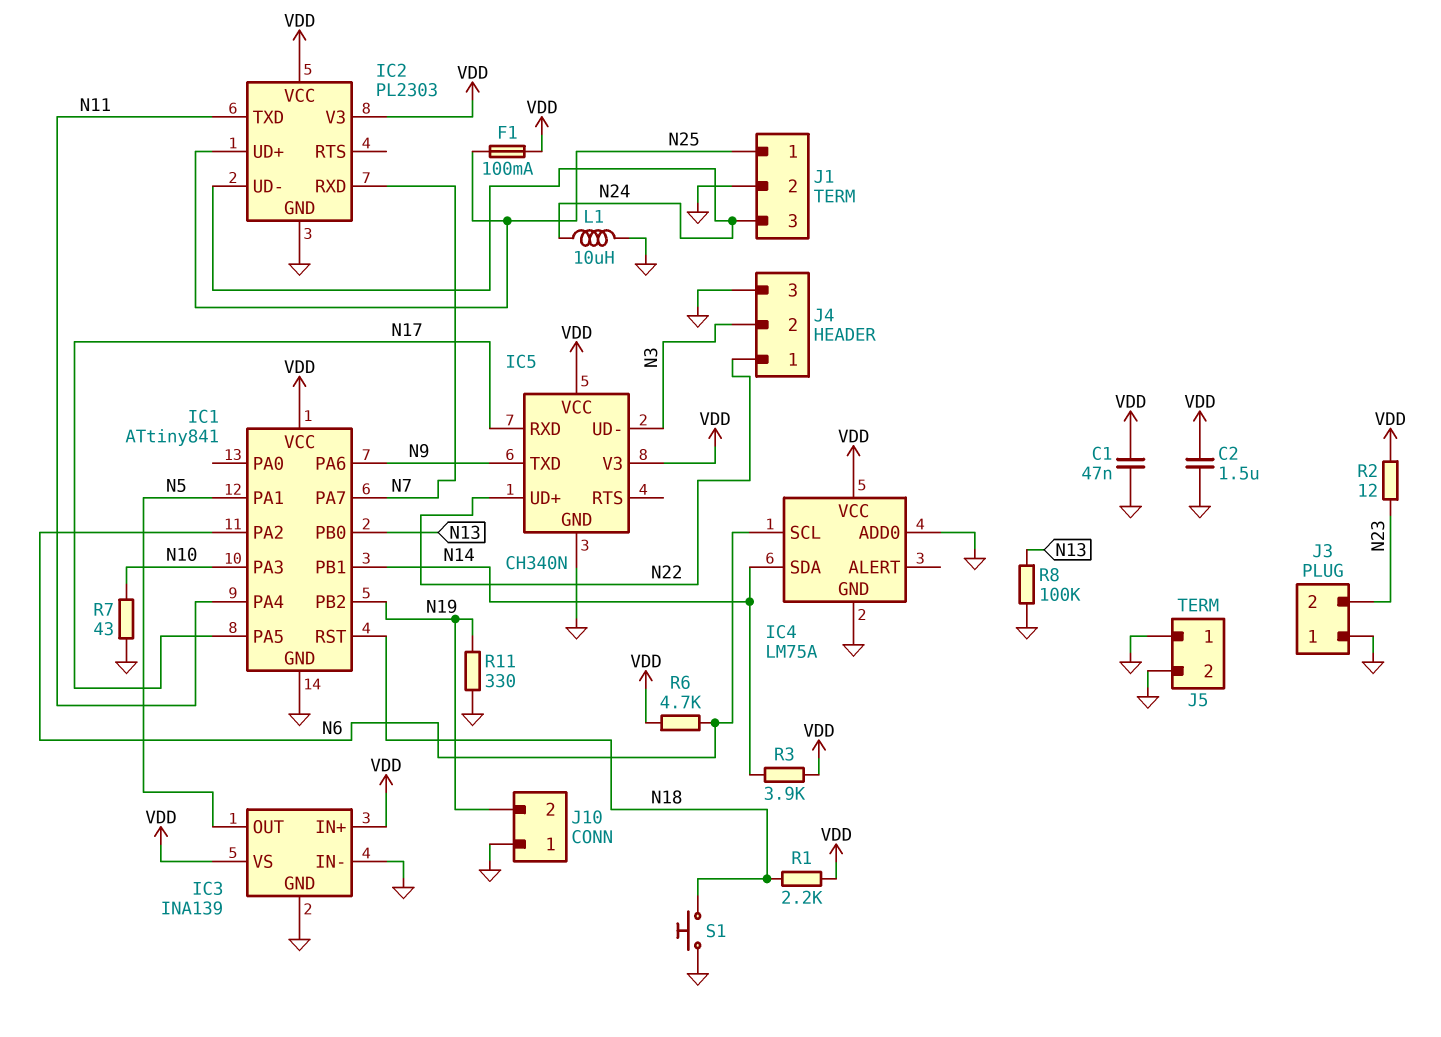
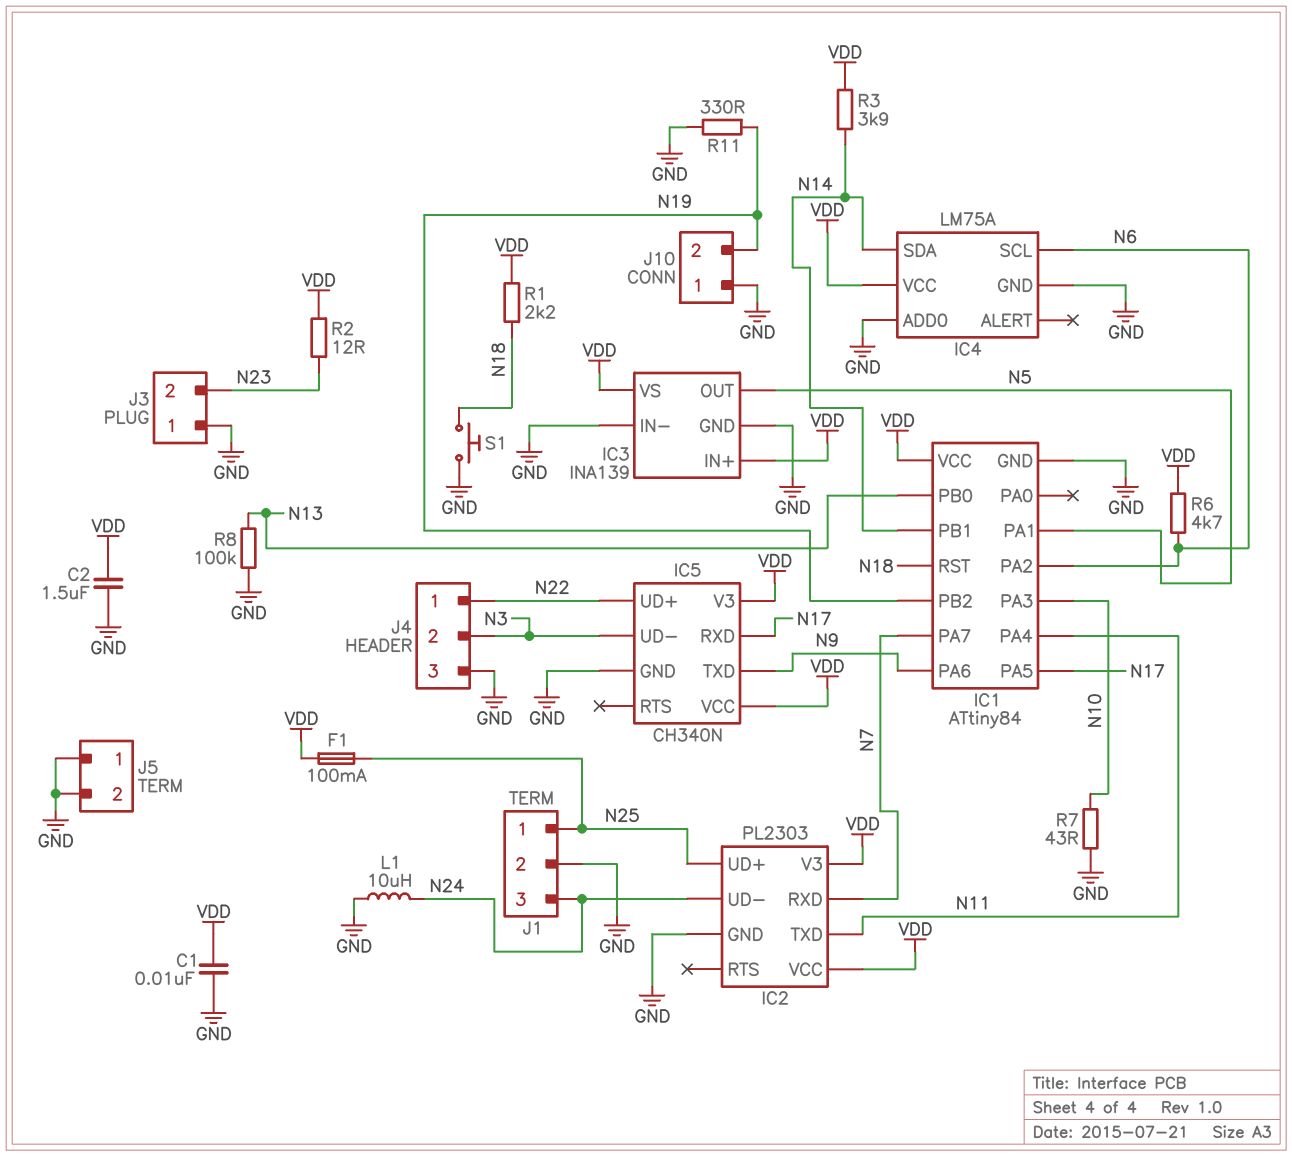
C1: 47nF (GND, VDD) -> 10nF (GND, VDD)
IC1: ATtiny841 -> ATtiny84

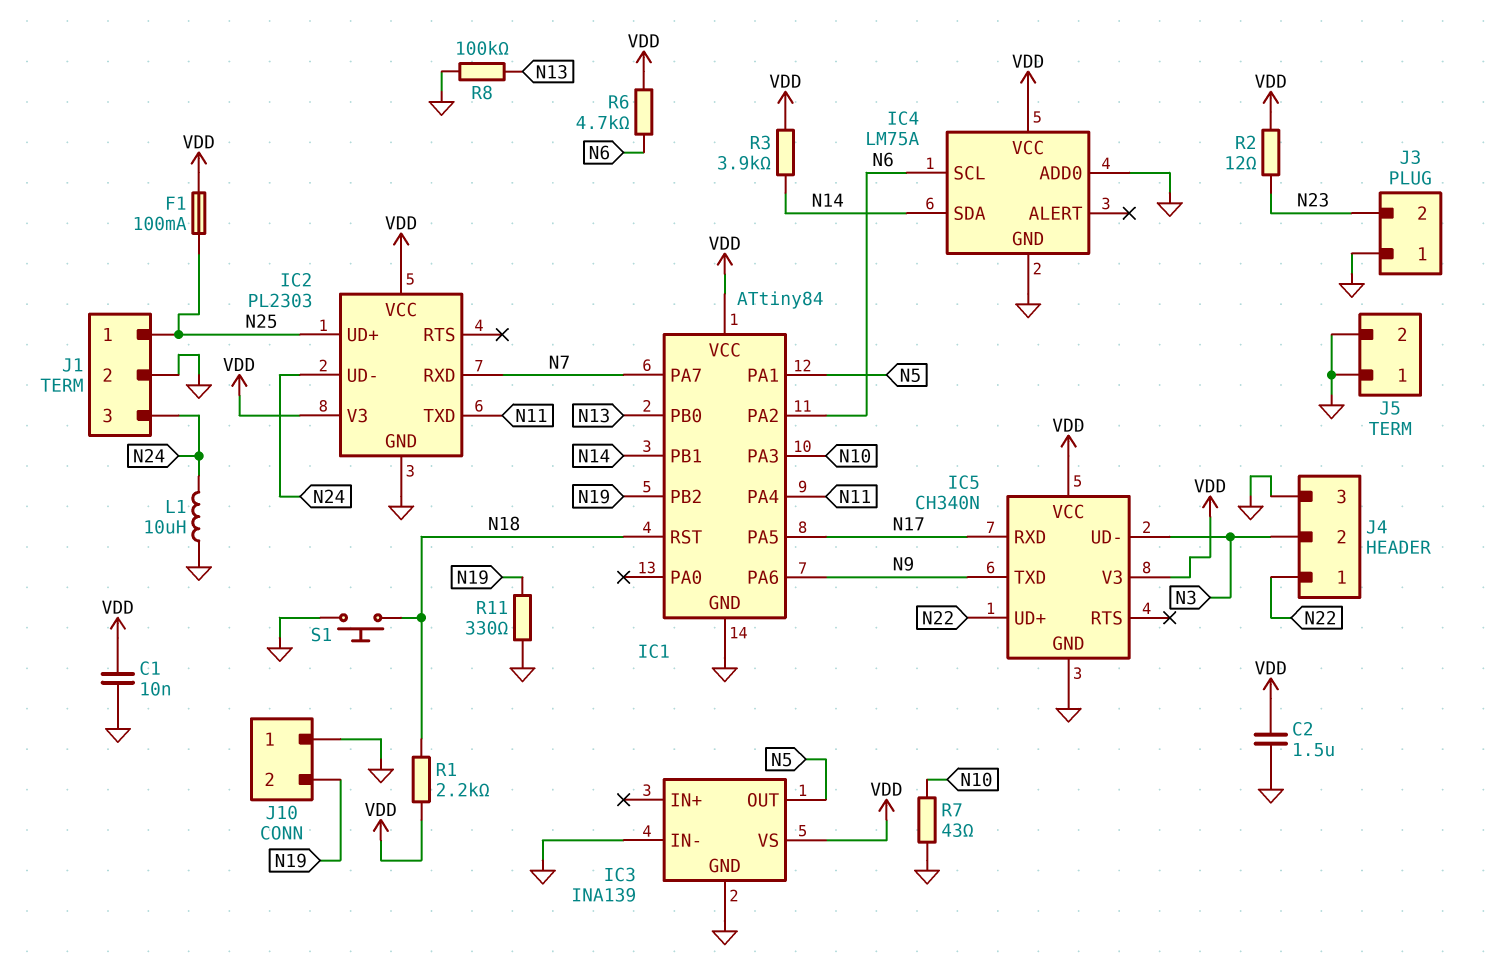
IC3 pin IN+: VDD -> none

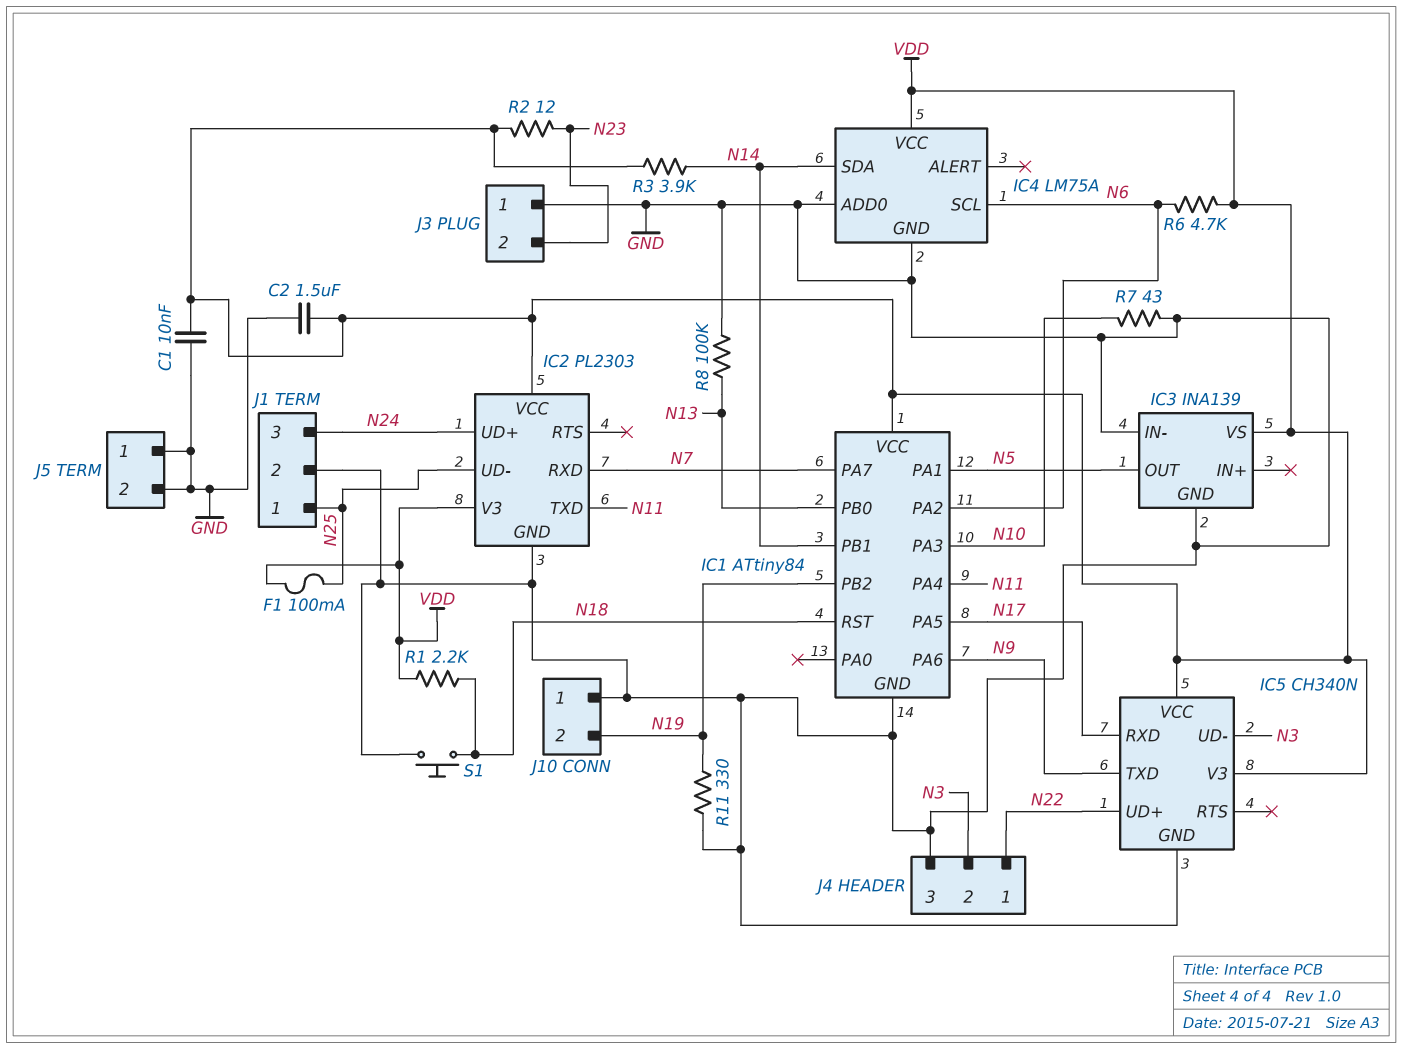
IC2 pin UD+: N25 -> N24
IC2 pin UD-: N24 -> N25
L1: 10uH (GND, N24) -> none

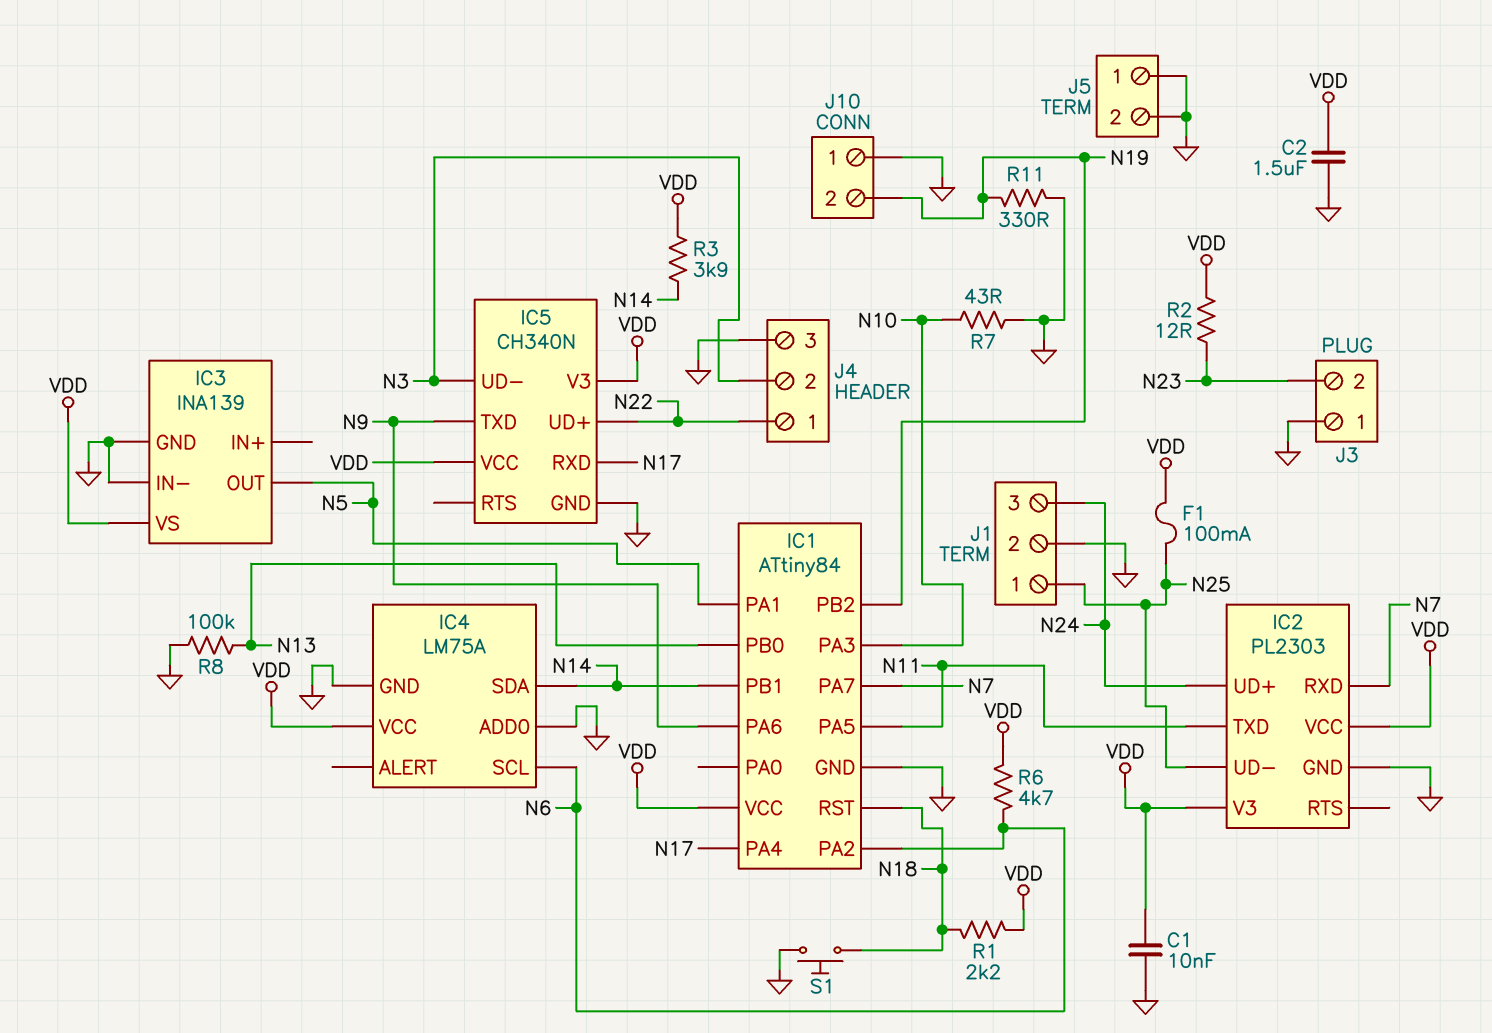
IC1 pin PA4: N11 -> N17
IC1 pin PA5: N17 -> N11

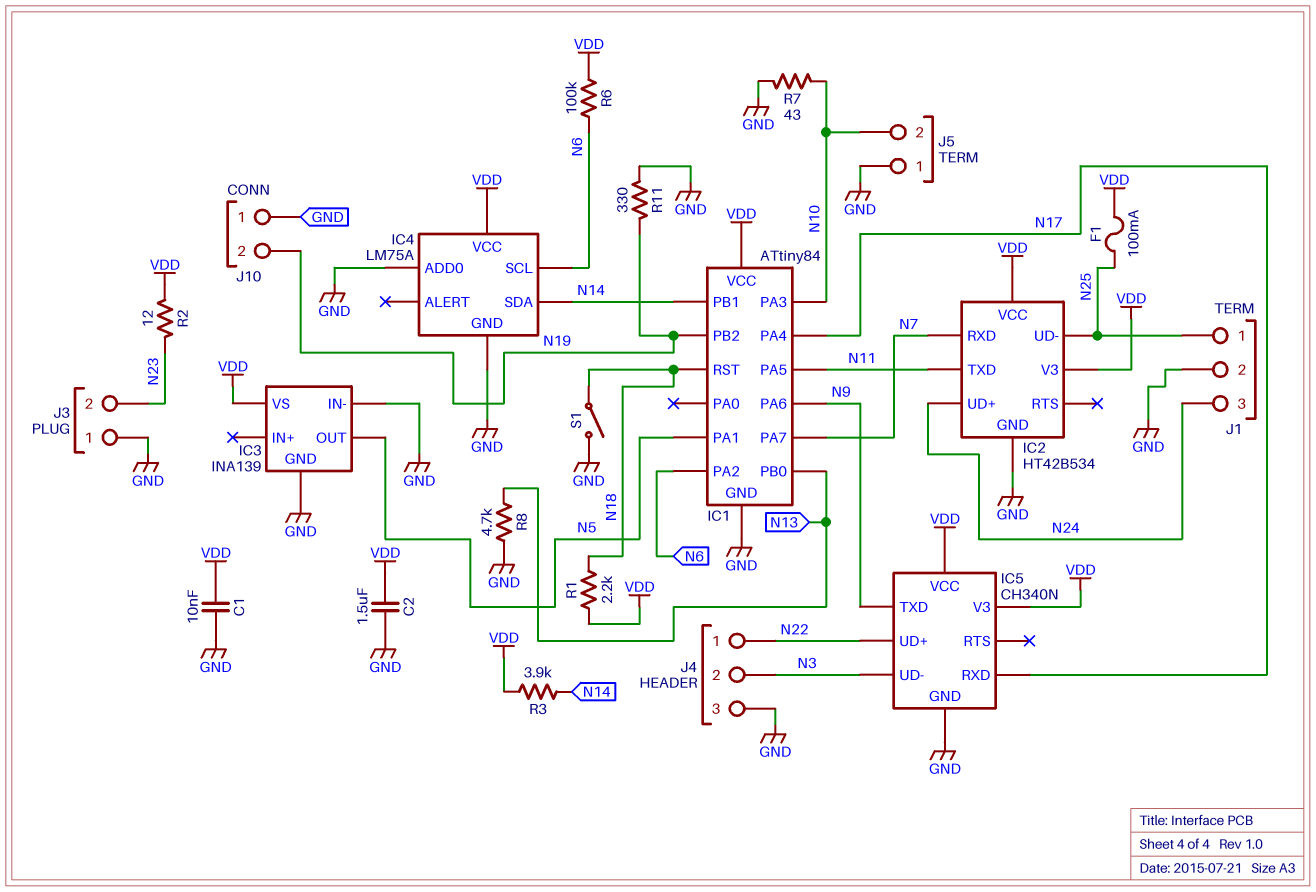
IC2: PL2303 -> HT42B534
J5 pin 2: GND -> N10
R6: 4.7k (N6, VDD) -> 100k (N6, VDD)
R8: 100k (GND, N13) -> 4.7k (GND, N13)
S1: button (GND, N18) -> switch (GND, N18)

